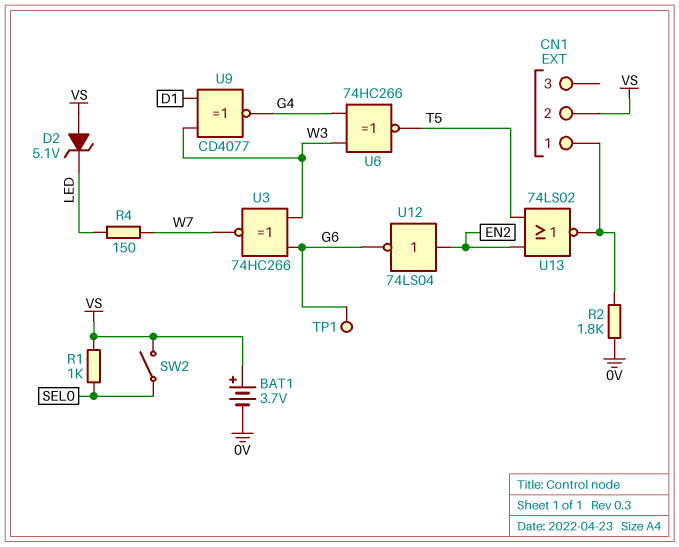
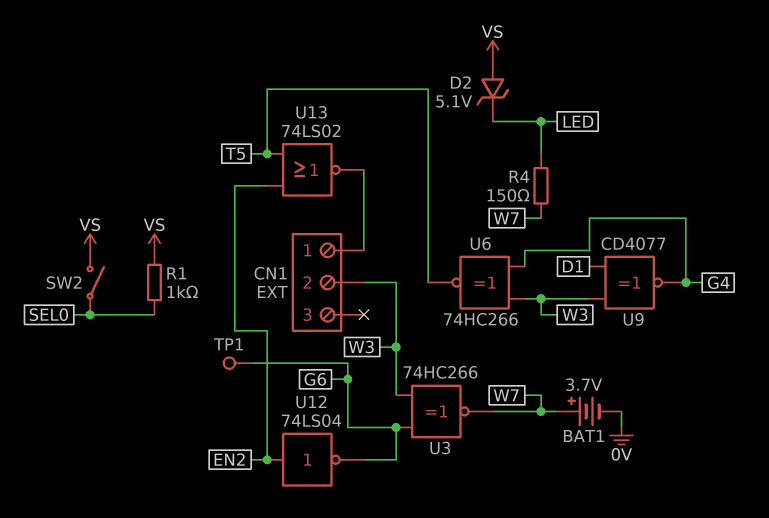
BAT1: 3.7V (plus VS, minus 0V) -> 3.7V (plus W7, minus 0V)
CN1 pin 2: VS -> W3
R2: 1.8k (0V, CN1/1) -> none

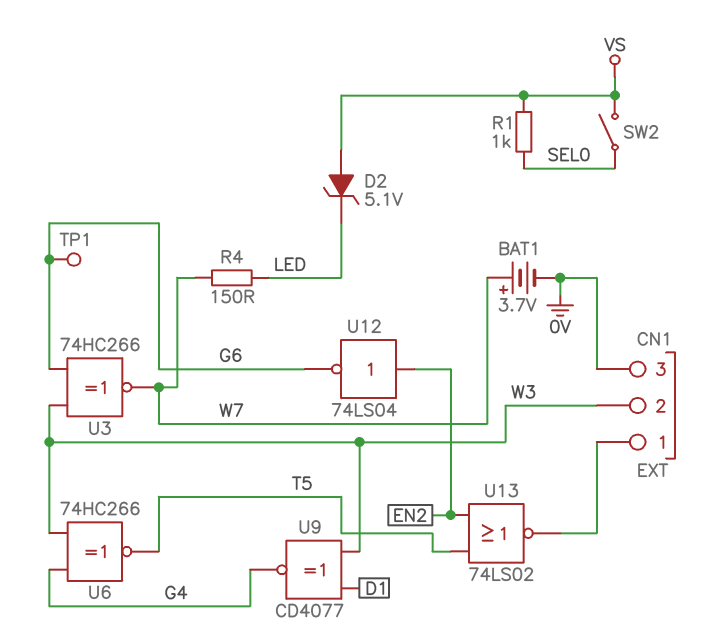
CN1 pin 3: none -> 0V

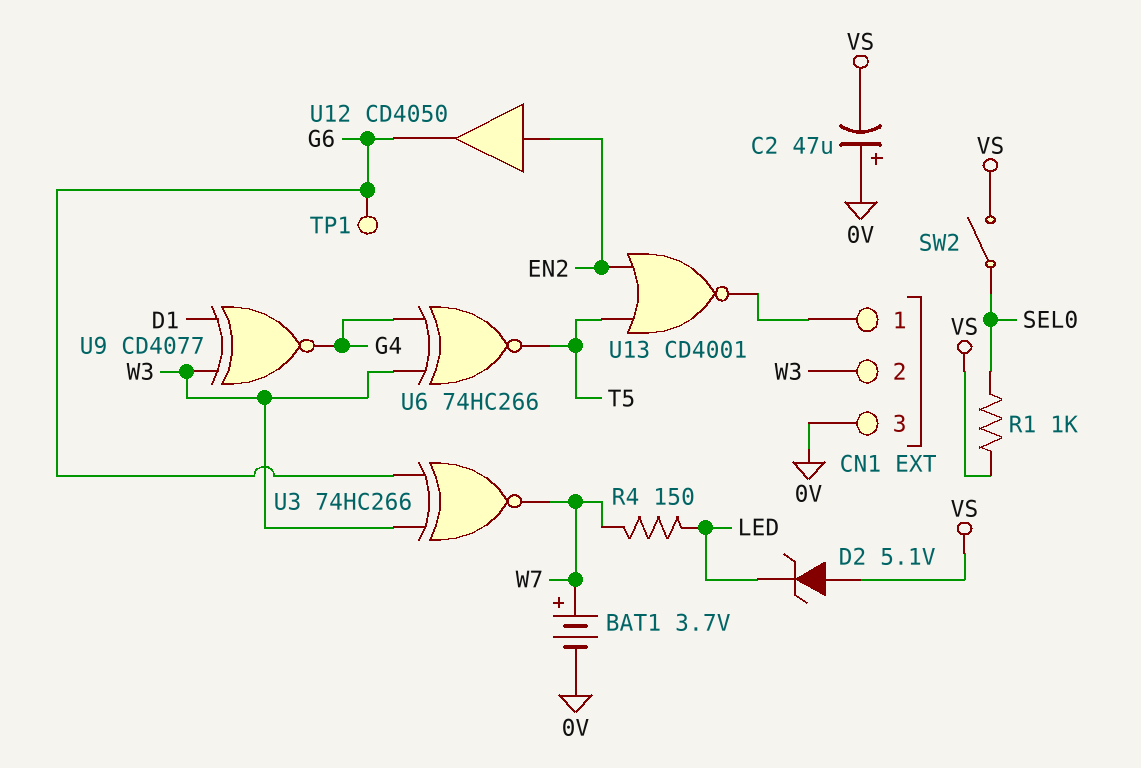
C2: none -> 47uF (plus 0V, minus VS)
U12: NOT 74LS04 (in EN2, out G6) -> buffer CD4050 (in EN2, out G6)
U13: NOR 74LS02 (in EN2, in T5, out CN1/1) -> NOR CD4001 (in EN2, in T5, out CN1/1)

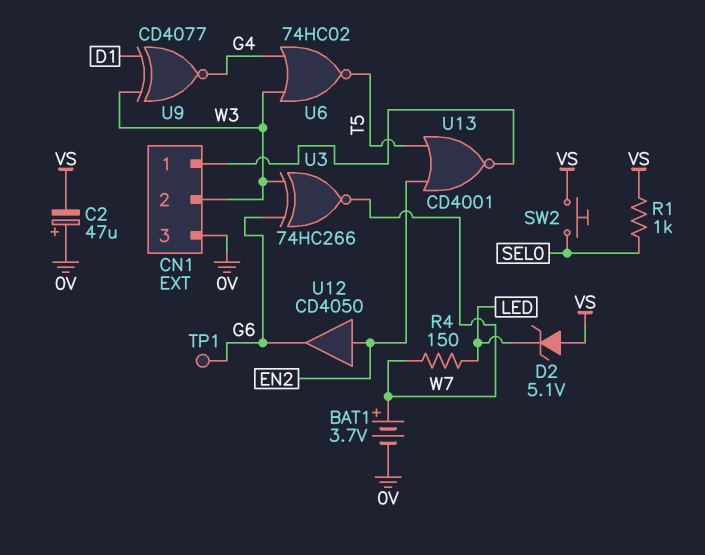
SW2: switch (SEL0, VS) -> button (SEL0, VS)
U6: XNOR 74HC266 (in G4, in W3, out T5) -> NOR 74HC02 (in G4, in W3, out T5)

